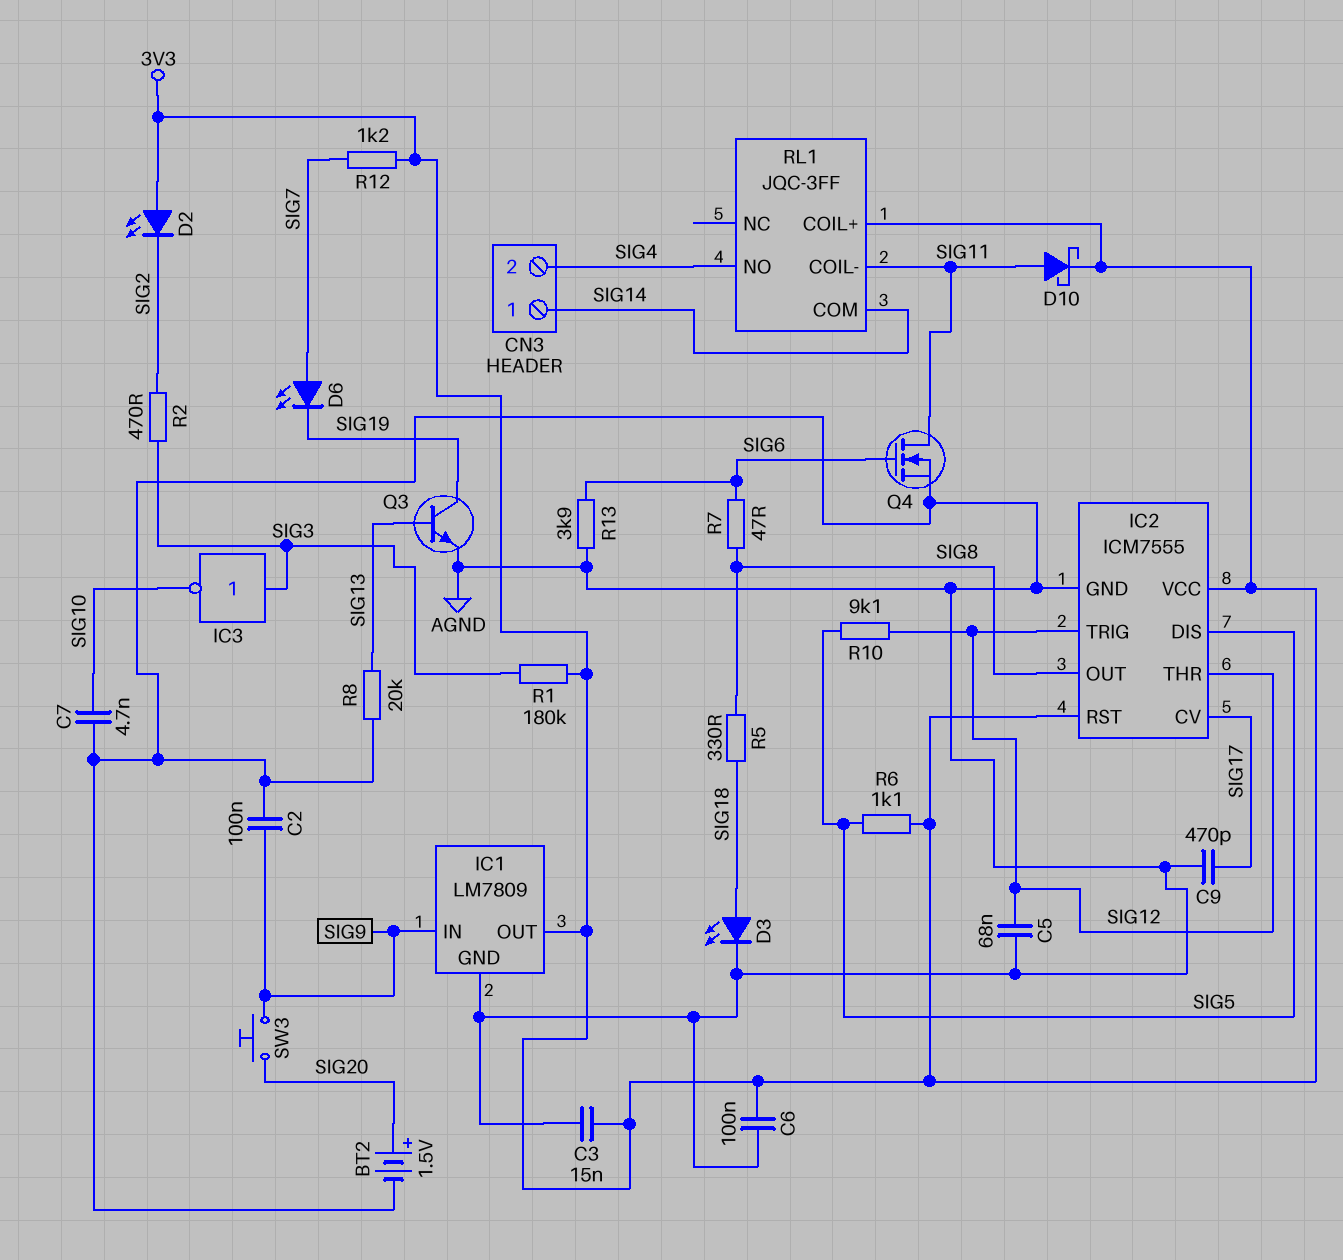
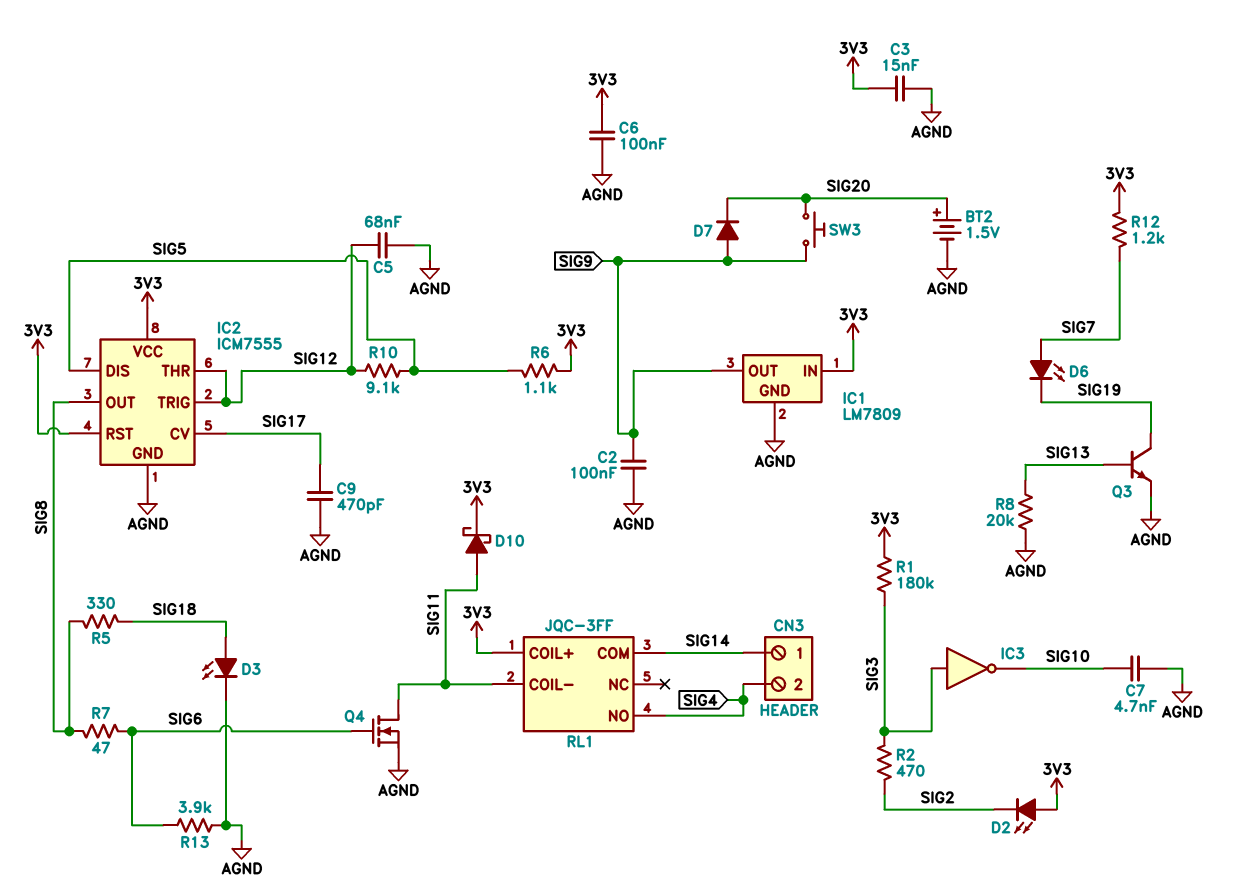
D7: none -> diode (A SIG9, K SIG20)
IC1 pin IN: SIG9 -> 3V3
IC1 pin OUT: 3V3 -> SIG9

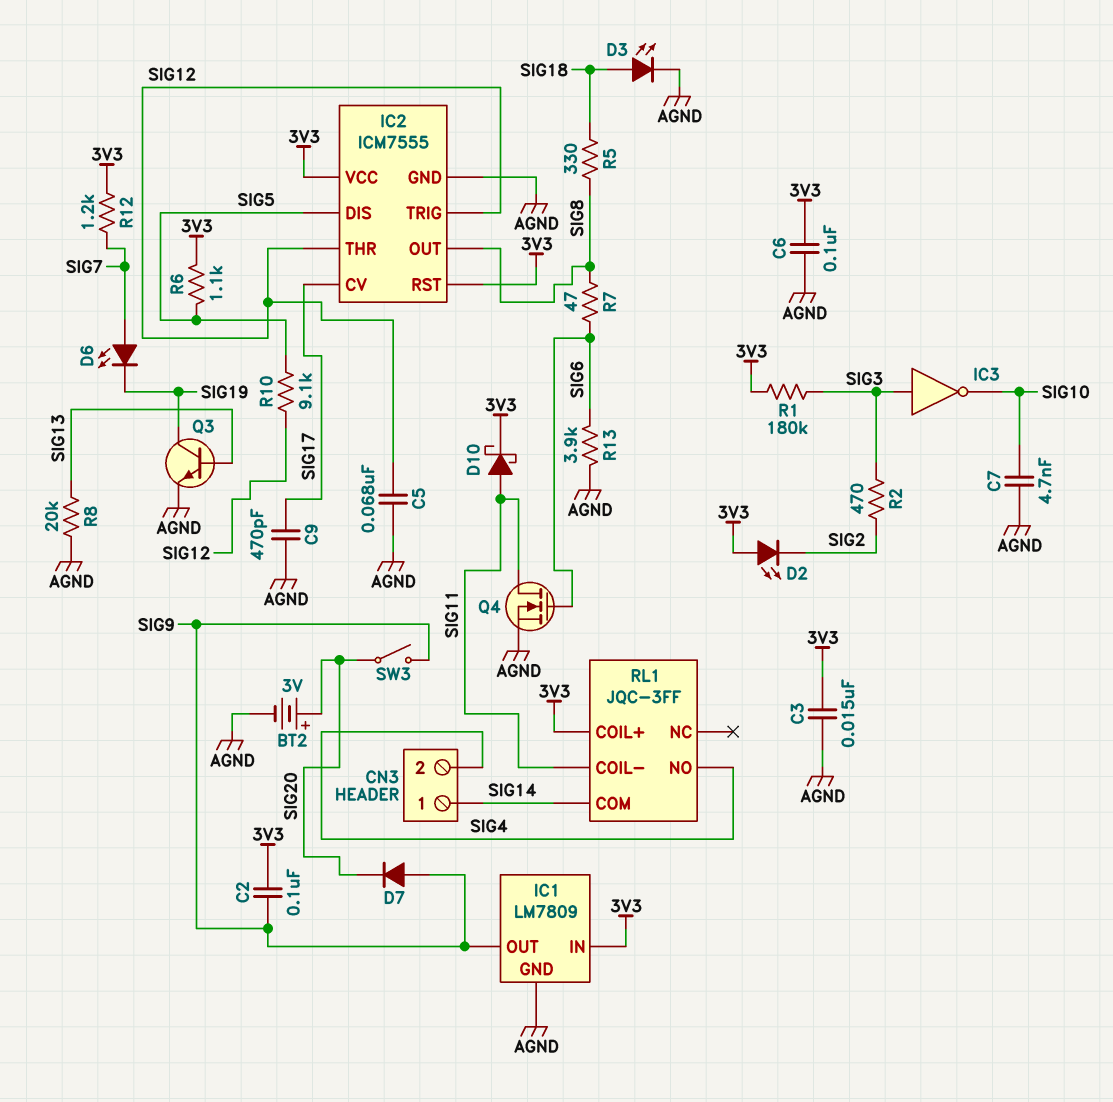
BT2: 1.5V (plus SIG20, minus AGND) -> 3V (plus SIG20, minus AGND)
C2: 100nF (AGND, SIG9) -> 100nF (3V3, SIG9)
SW3: button (SIG9, SIG20) -> switch (SIG9, SIG20)

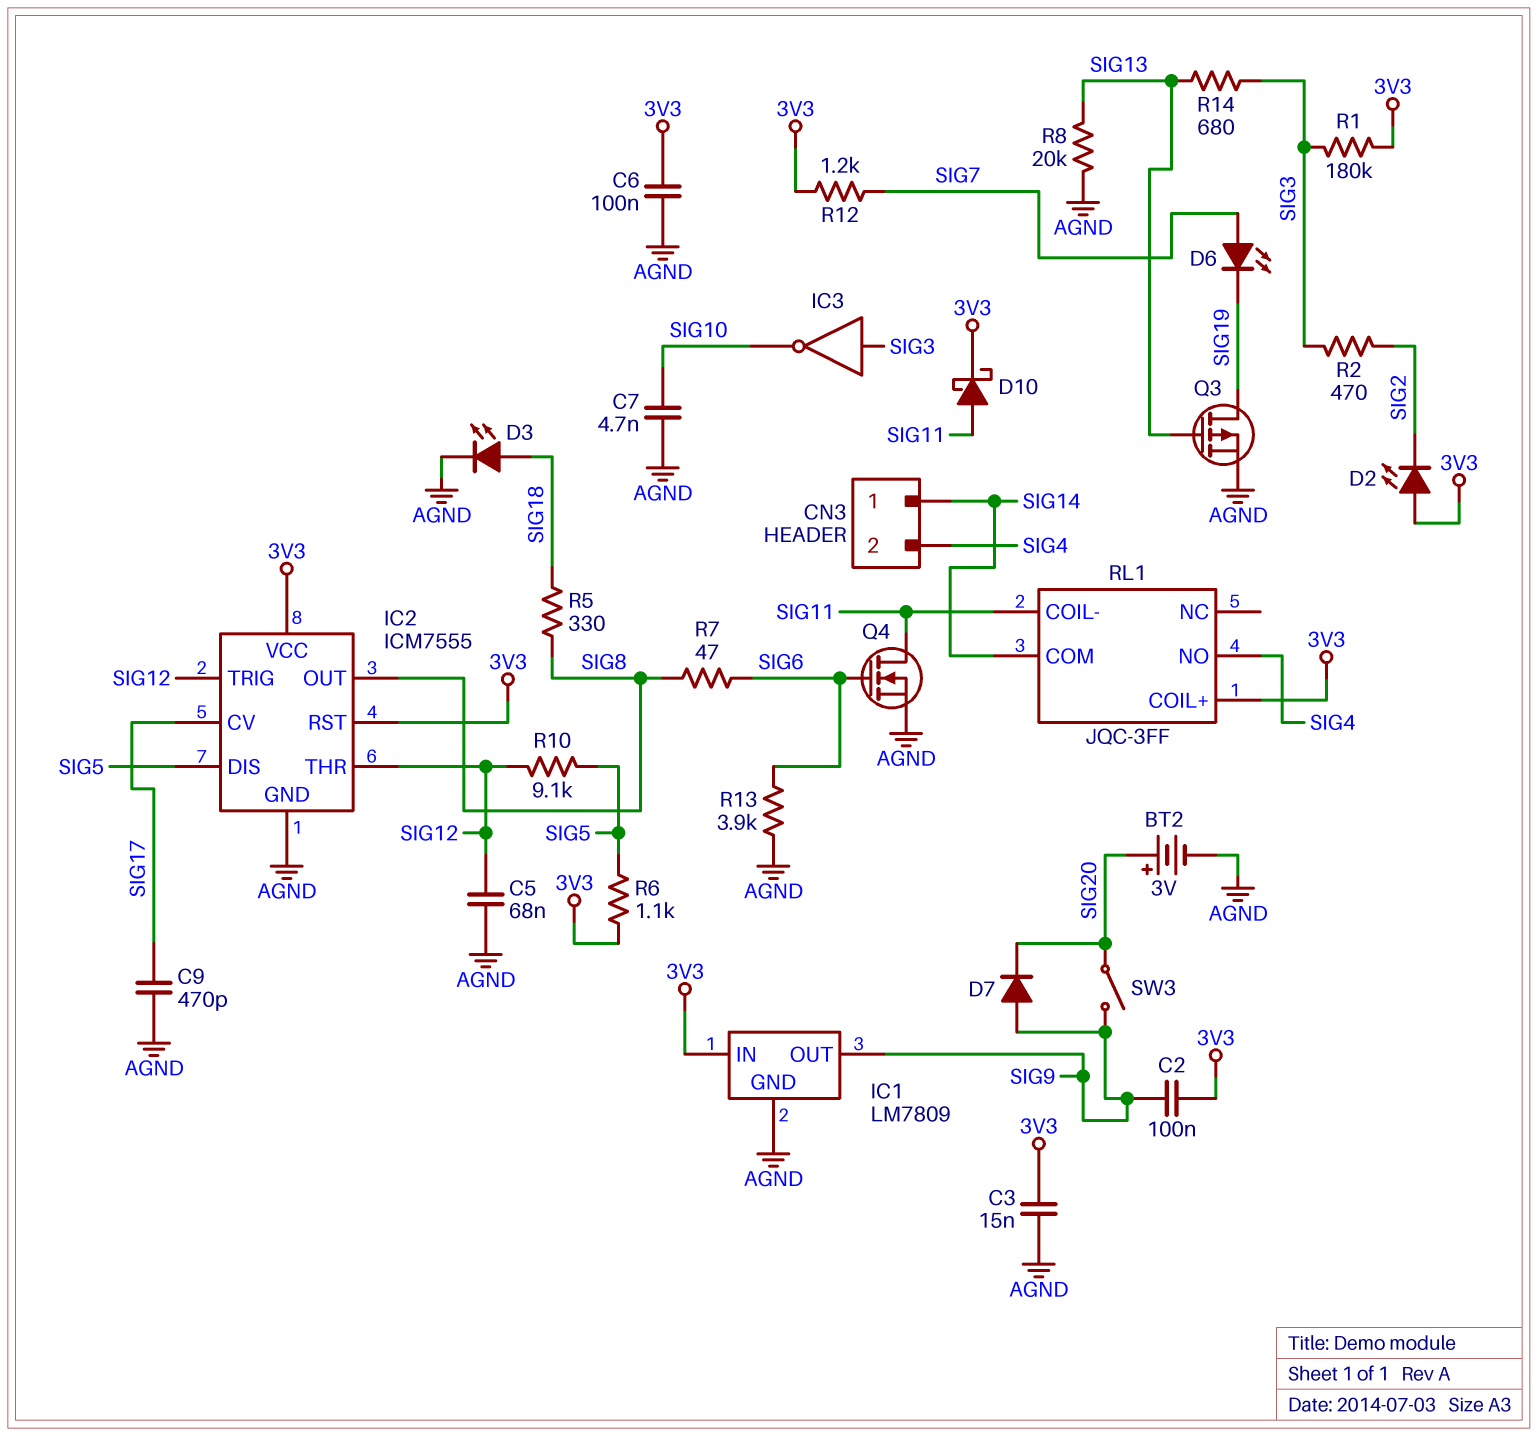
Q3: NPN (B SIG13, C SIG19, E AGND) -> PMOS (G SIG13, D SIG19, S AGND)
R14: none -> 680 (SIG3, SIG13)

